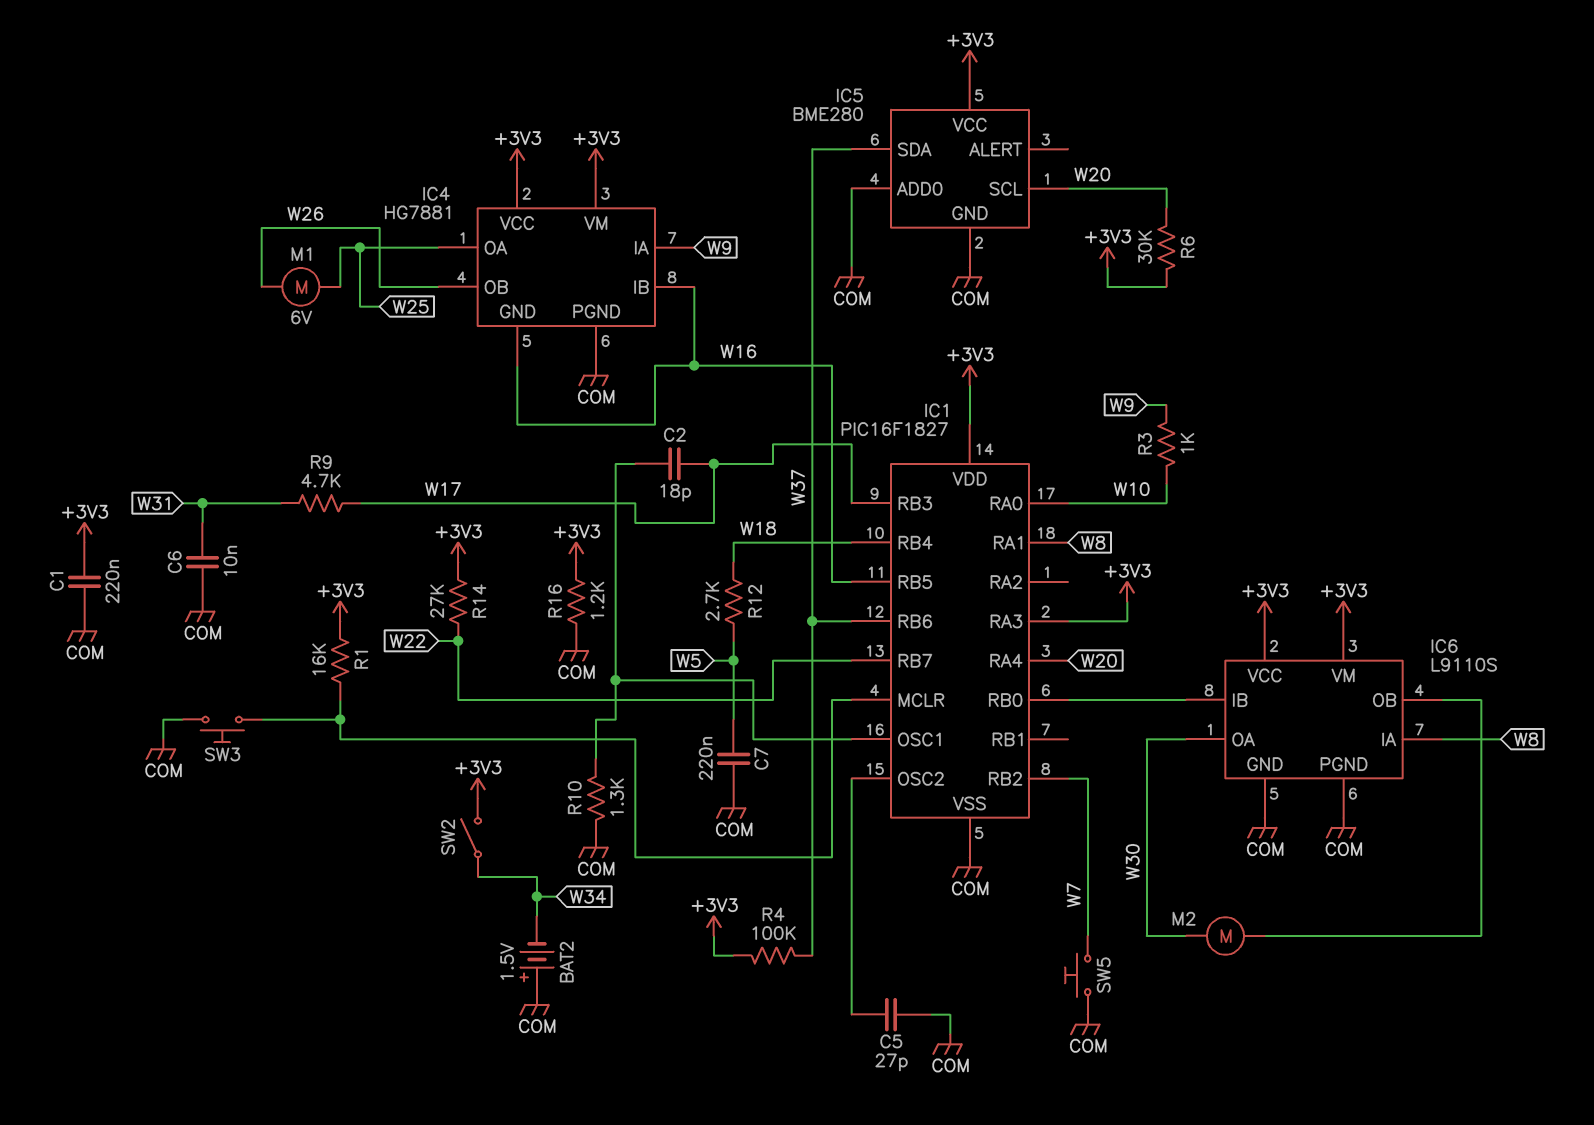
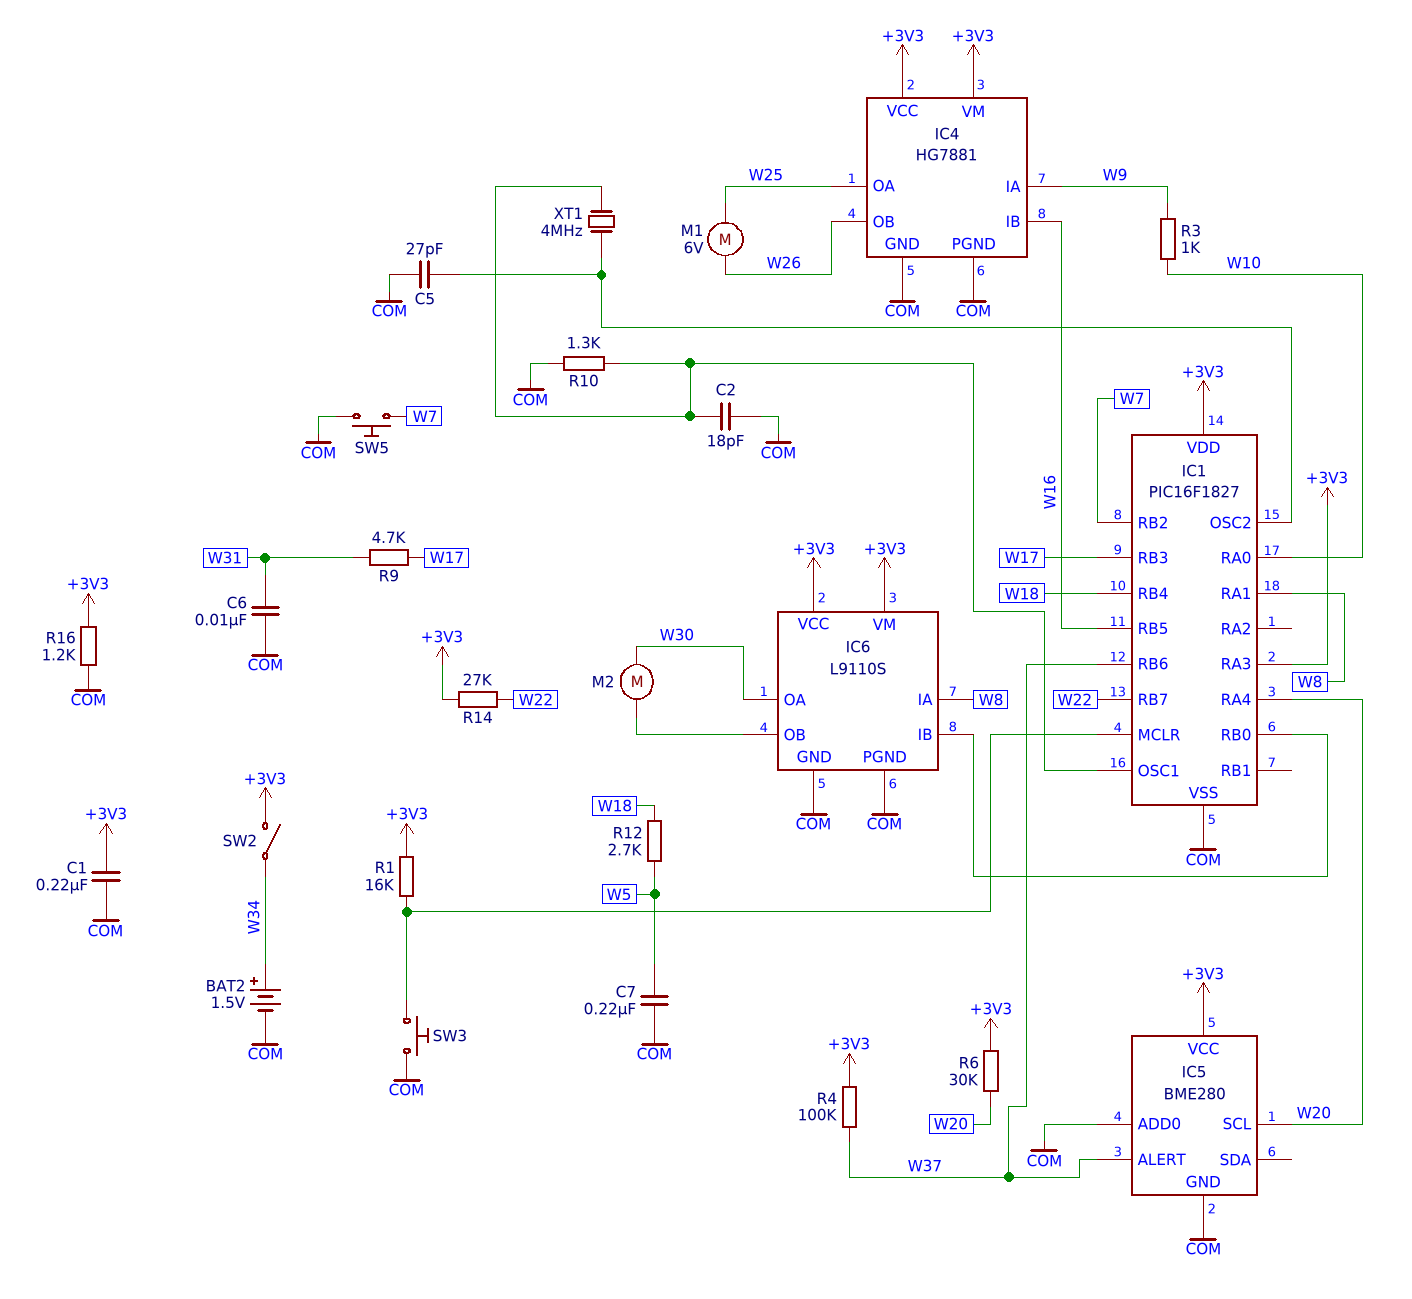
BAT2: 1.5V (plus COM, minus W34) -> 1.5V (plus W34, minus COM)
C2: 18pF (IC1/OSC1, W17) -> 18pF (COM, IC1/OSC1)
IC4 pin GND: W16 -> COM
IC5 pin ALERT: none -> W37
IC5 pin SDA: W37 -> none
XT1: none -> 4MHz (IC1/OSC1, IC1/OSC2)

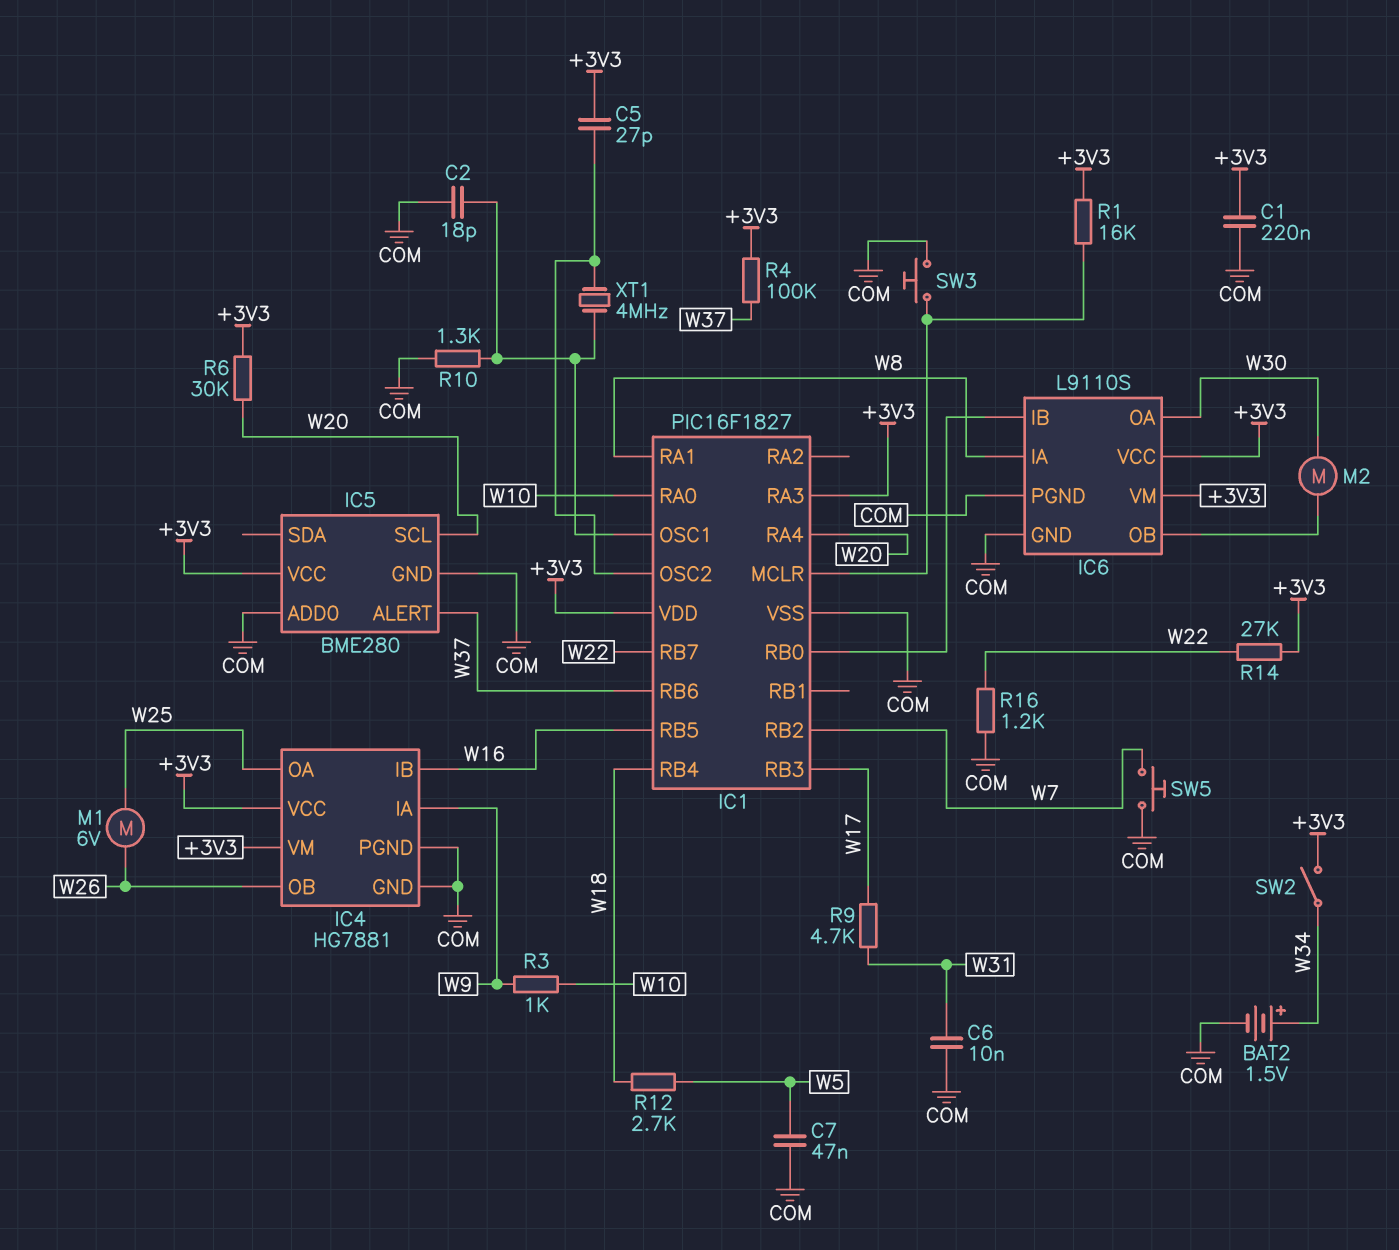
C5: 27pF (COM, IC1/OSC2) -> 27pF (+3V3, IC1/OSC2)
C7: 220nF (COM, W5) -> 47nF (COM, W5)
R16: 1.2k (+3V3, COM) -> 1.2k (COM, W22)

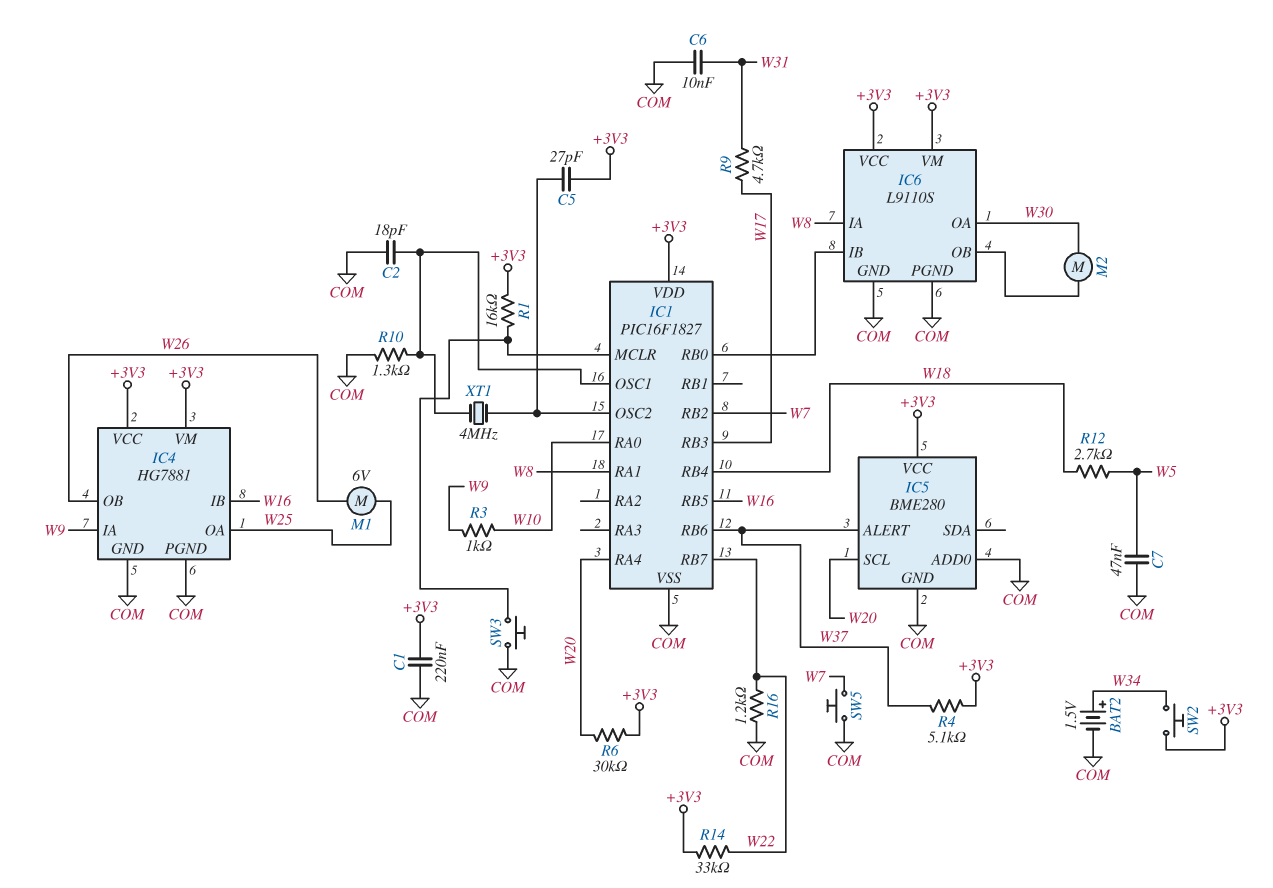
IC1 pin RA3: +3V3 -> none
R4: 100k (+3V3, W37) -> 5.1k (+3V3, W37)
R14: 27k (+3V3, W22) -> 33k (+3V3, W22)
SW2: switch (+3V3, W34) -> button (+3V3, W34)

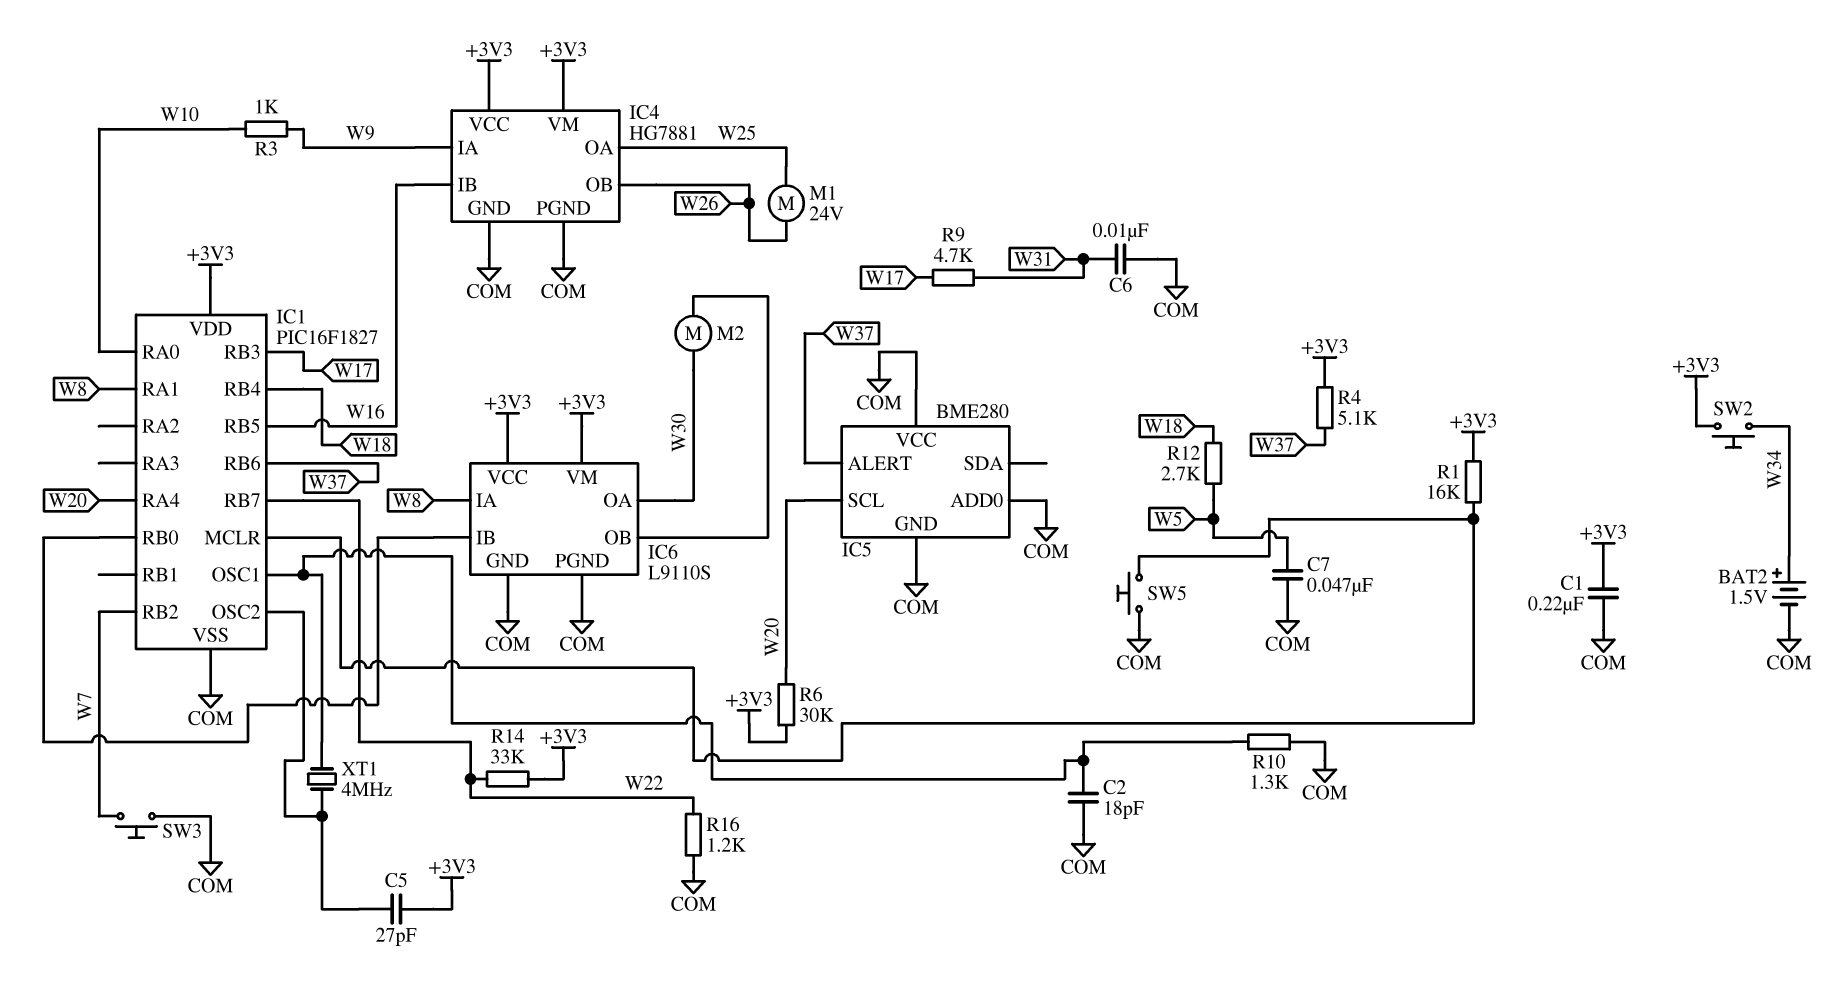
IC5 pin VCC: +3V3 -> COM
M1: motor 6V (W25, W26) -> motor 24V (W25, W26)
SW3: button (COM, IC1/MCLR) -> button (COM, W7)
SW5: button (COM, W7) -> button (COM, IC1/MCLR)

